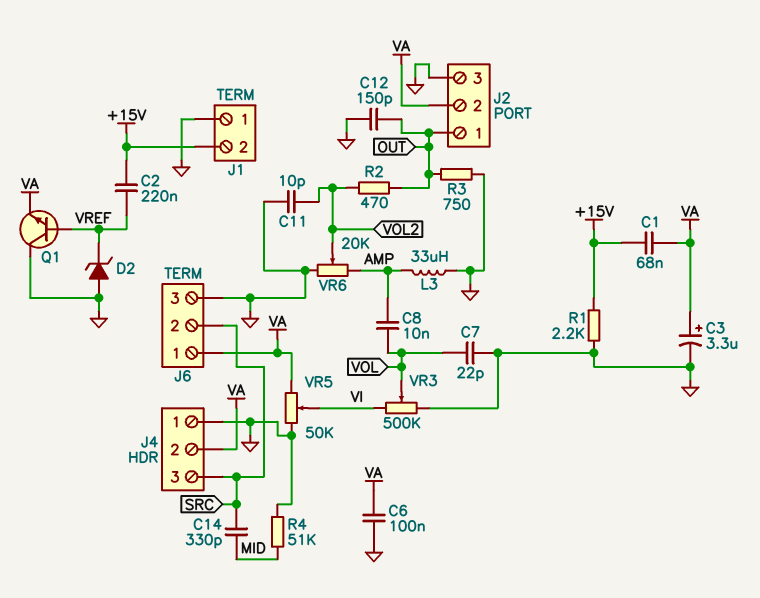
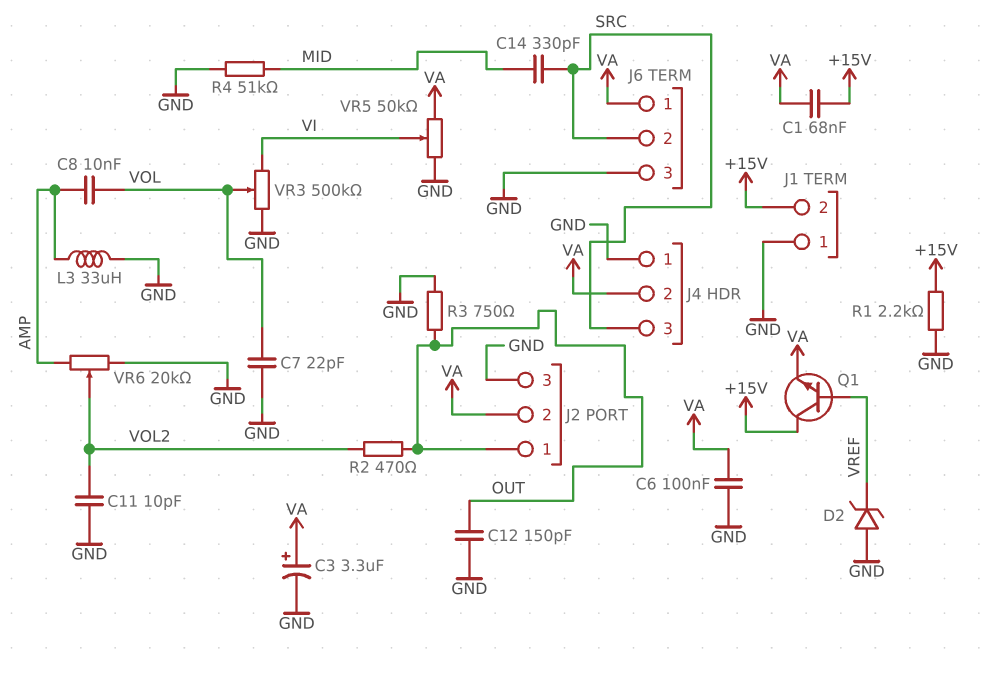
C2: 220nF (+15V, VREF) -> none
Q1: NPN (B VREF, C GND, E VA) -> NPN (B VREF, C +15V, E VA)

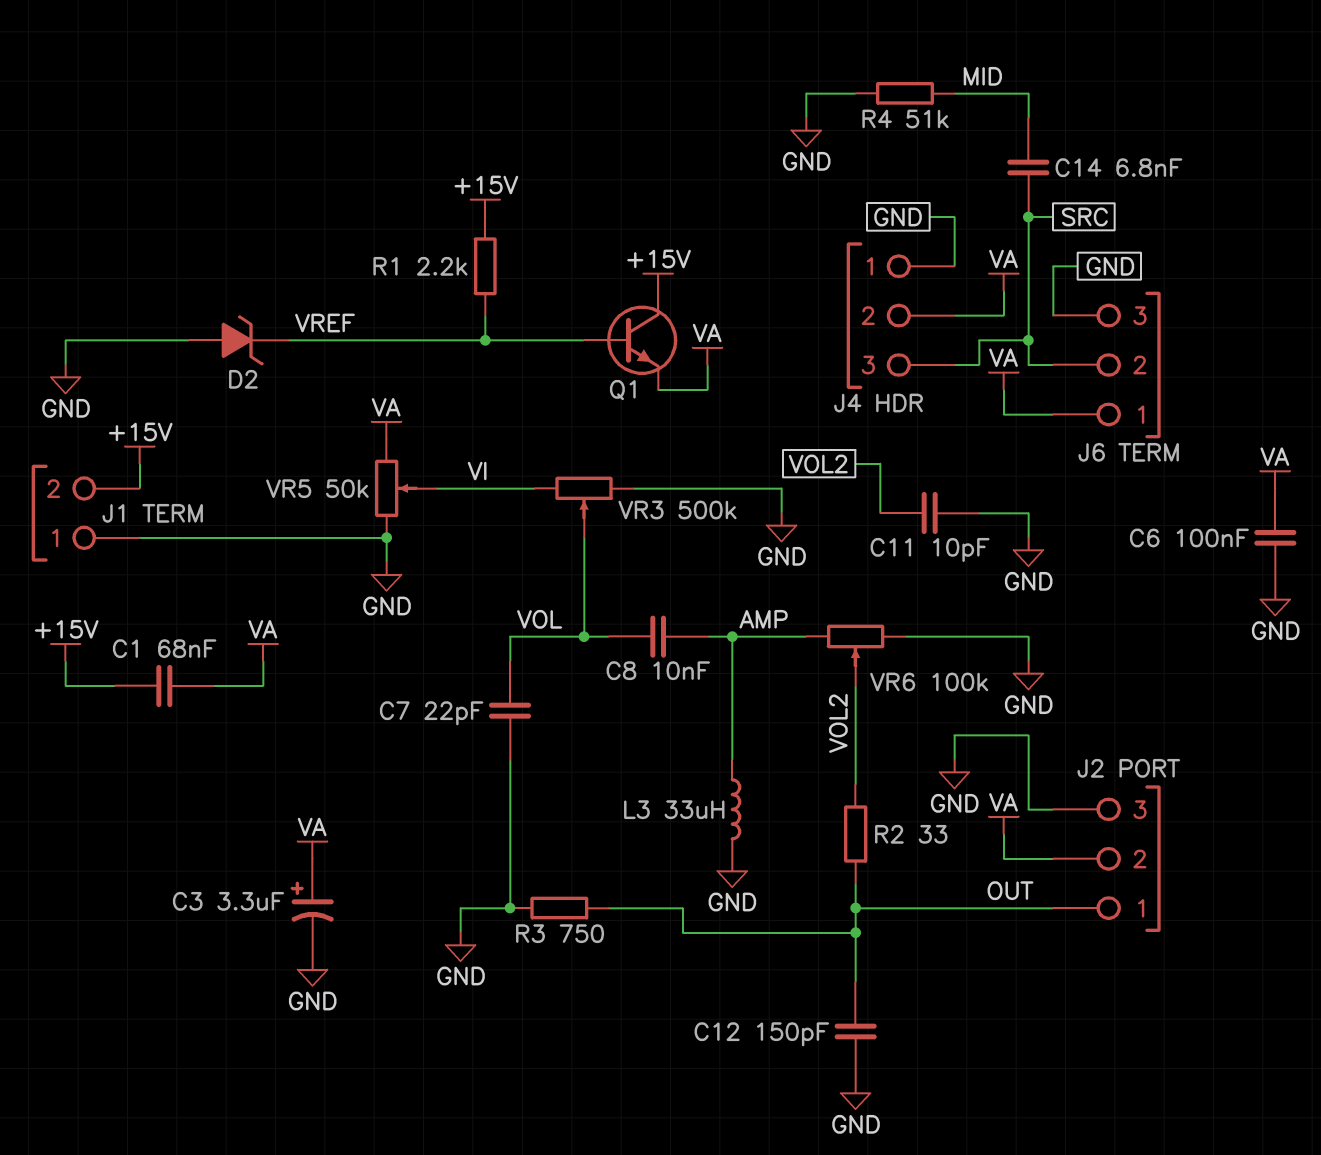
C14: 330pF (MID, SRC) -> 6.8nF (MID, SRC)
R1: 2.2k (+15V, GND) -> 2.2k (+15V, VREF)
R2: 470 (OUT, VOL2) -> 33 (OUT, VOL2)
VR6: 20k (AMP, GND, wiper VOL2) -> 100k (AMP, GND, wiper VOL2)

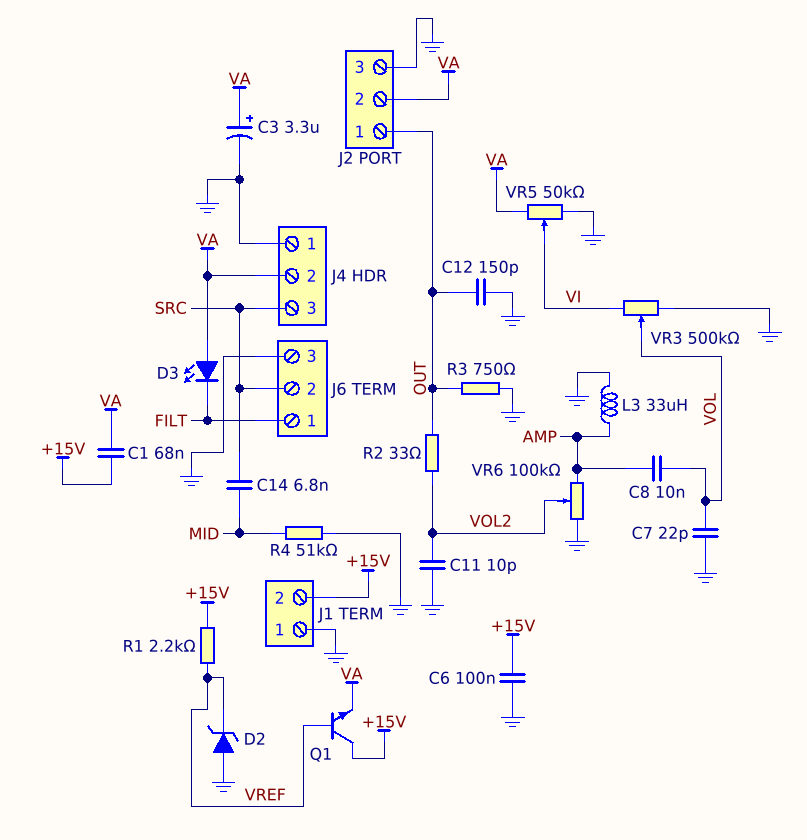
C6: 100nF (GND, VA) -> 100nF (+15V, GND)
D3: none -> LED (A VA, K FILT)
J6 pin 1: VA -> FILT

